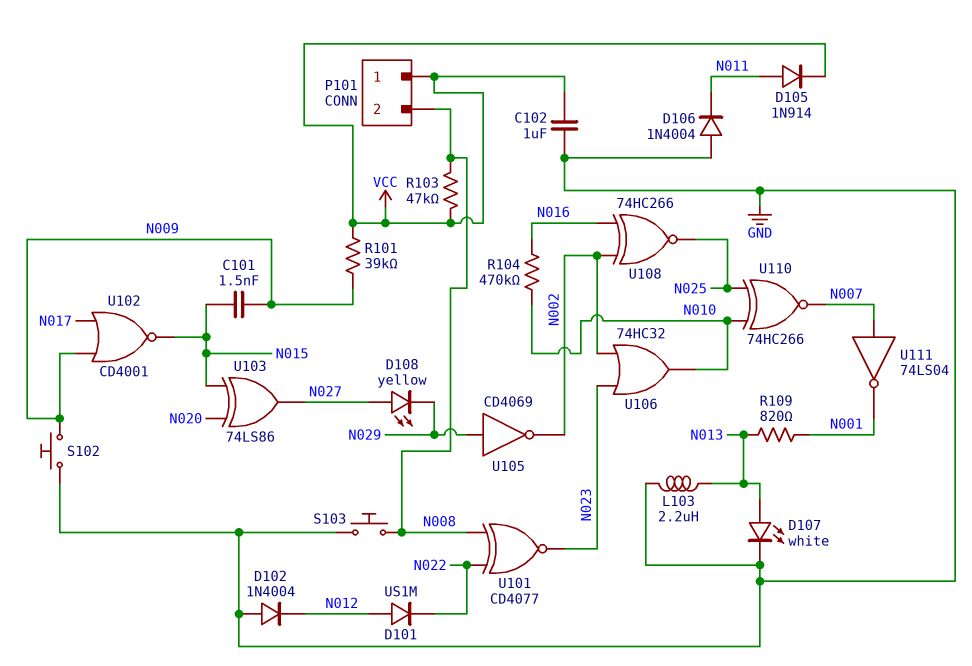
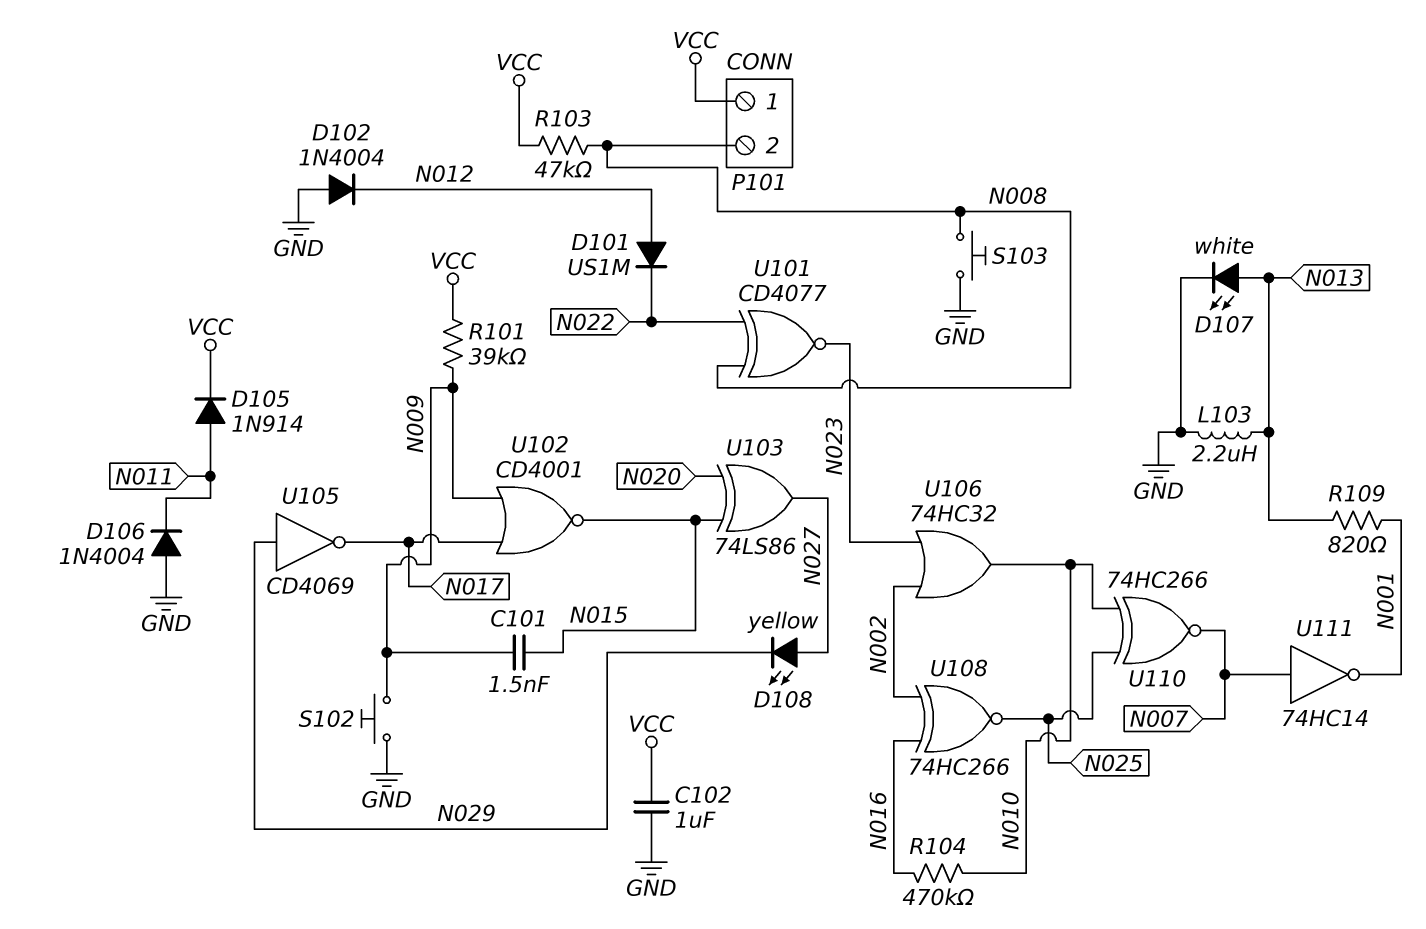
U105: NOT CD4069 (in N029, out N002) -> NOT CD4069 (in N029, out N017)
U111: NOT 74LS04 (in N007, out N001) -> NOT 74HC14 (in N007, out N001)

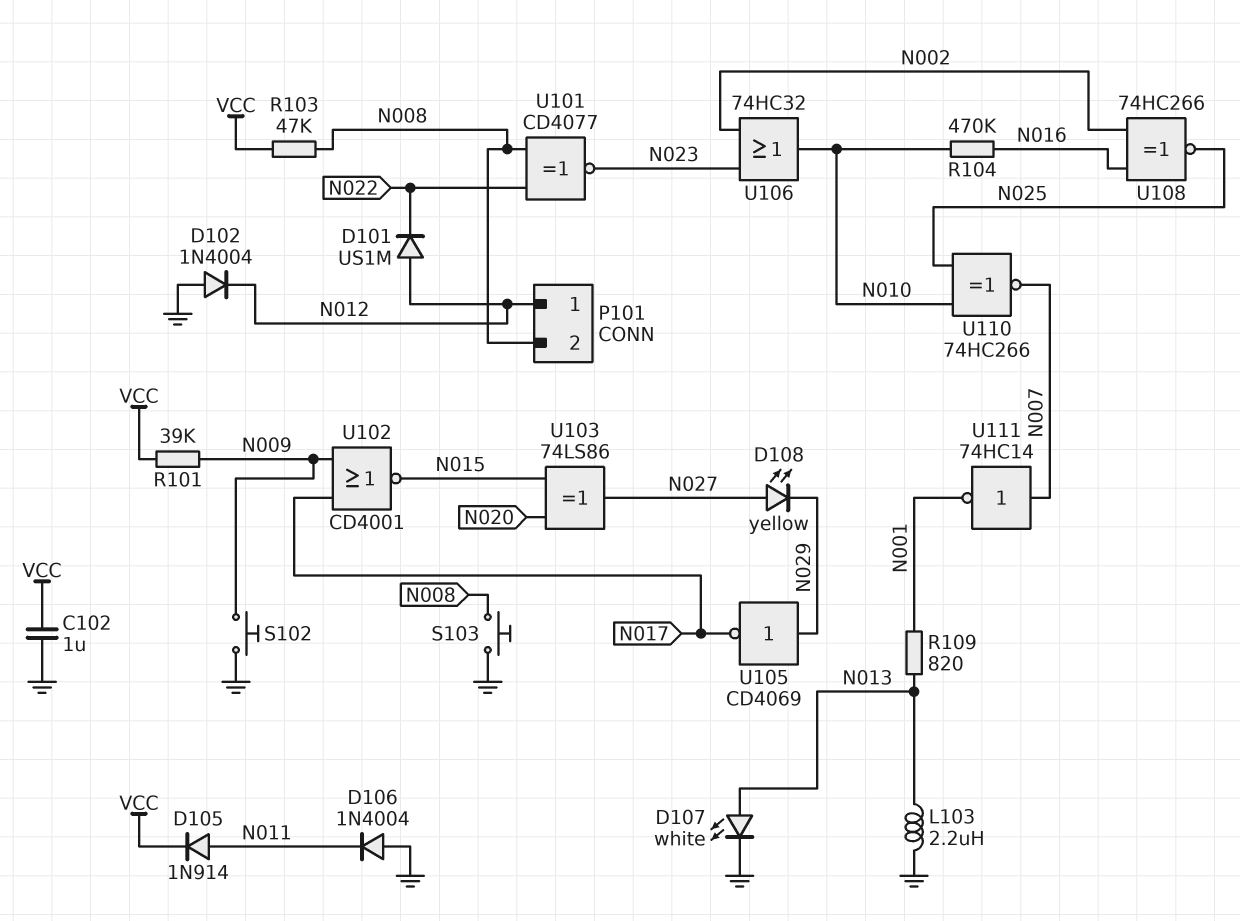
C101: 1.5nF (N009, N015) -> none
P101 pin 1: VCC -> N012

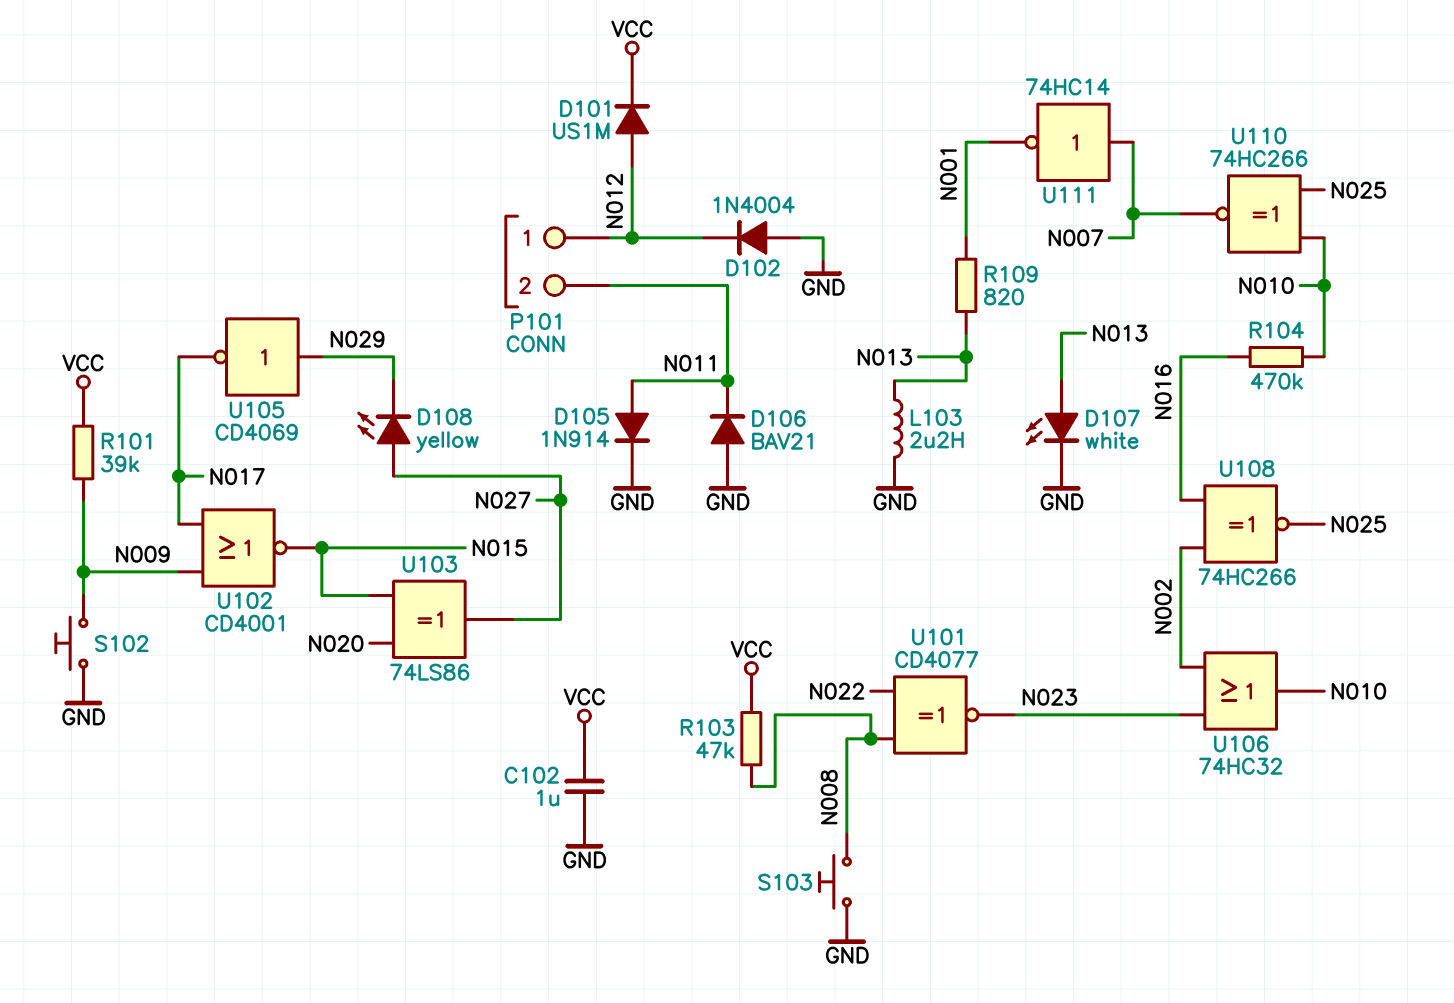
D101: diode US1M (A N012, K N022) -> diode US1M (A N012, K VCC)
D105: diode 1N914 (A N011, K VCC) -> diode 1N914 (A N011, K GND)
D106: diode 1N4004 (A GND, K N011) -> diode BAV21 (A GND, K N011)
P101 pin 2: N008 -> N011

